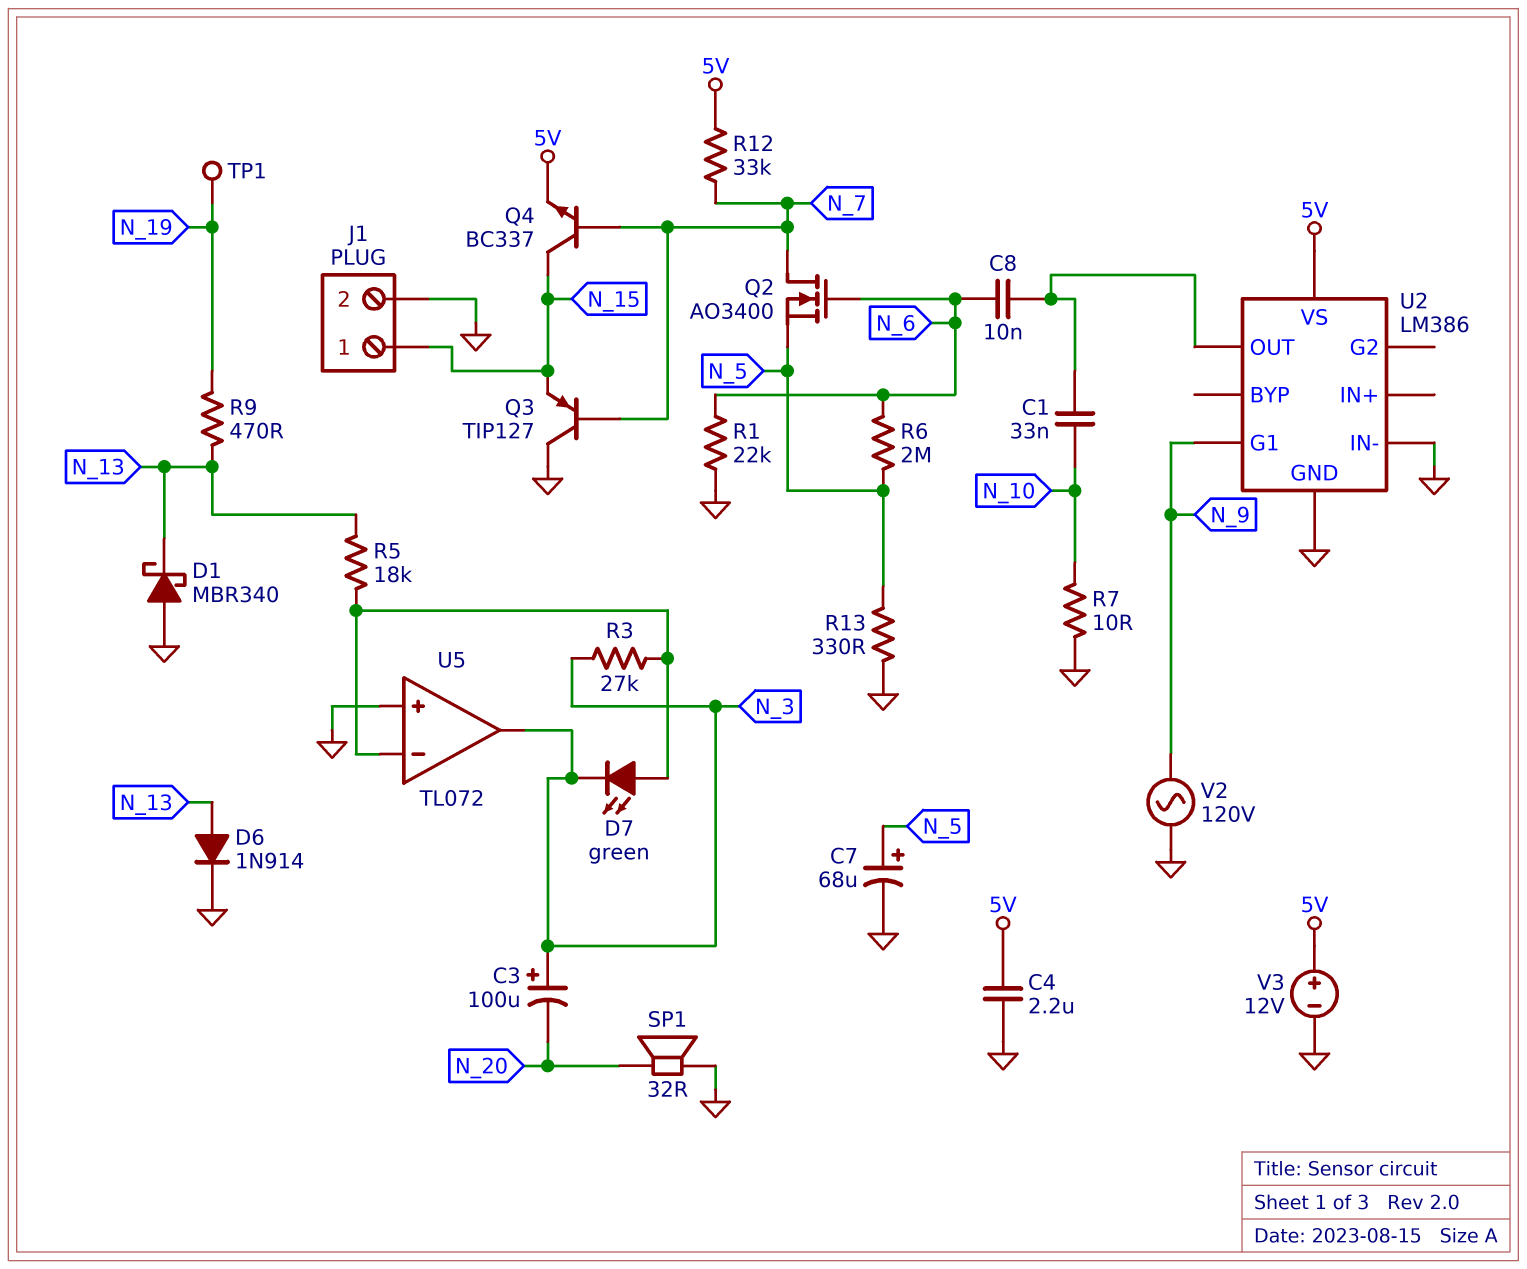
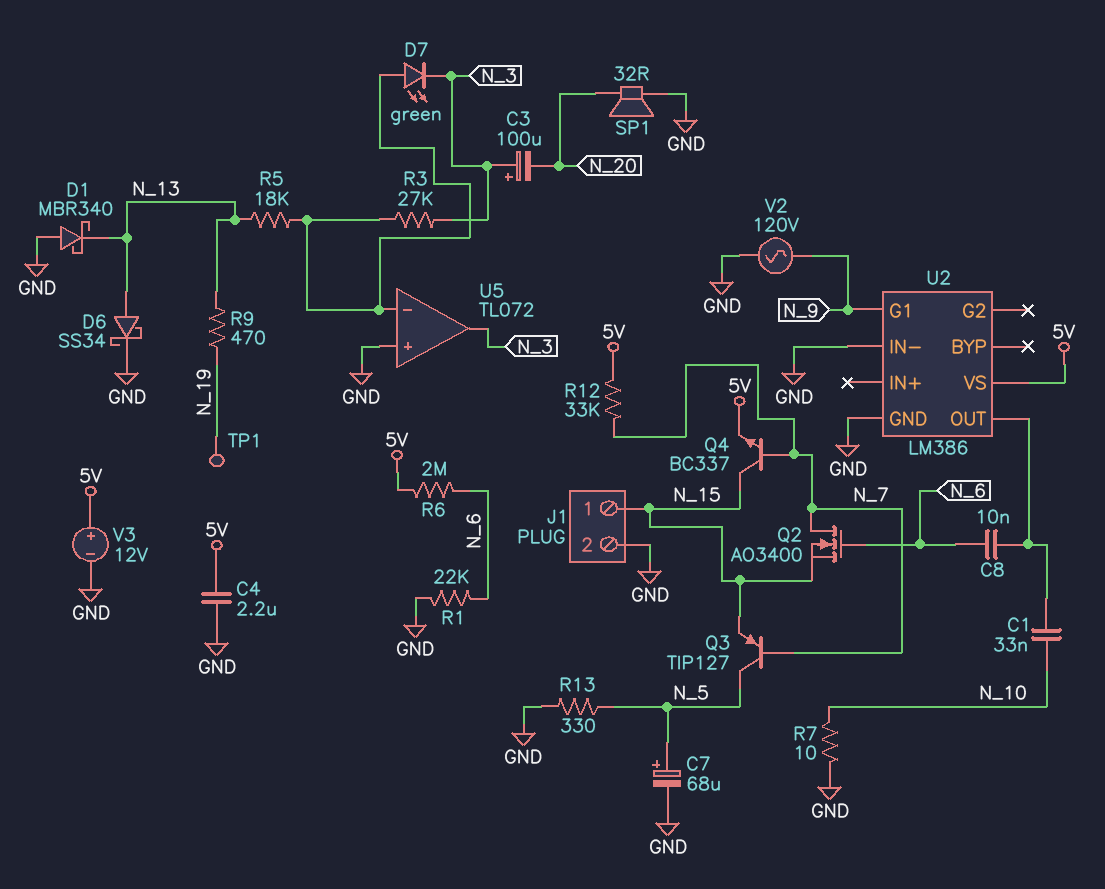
D6: diode 1N914 (A N_13, K GND) -> schottky SS34 (A N_13, K GND)
Q2: NMOS AO3400 (G N_6, D N_7, S N_5) -> NMOS AO3400 (G N_6, D N_7, S N_15)
Q3: PNP TIP127 (B N_7, C GND, E N_15) -> PNP TIP127 (B N_7, C N_5, E N_15)
R6: 2M (N_5, N_6) -> 2M (5V, N_6)

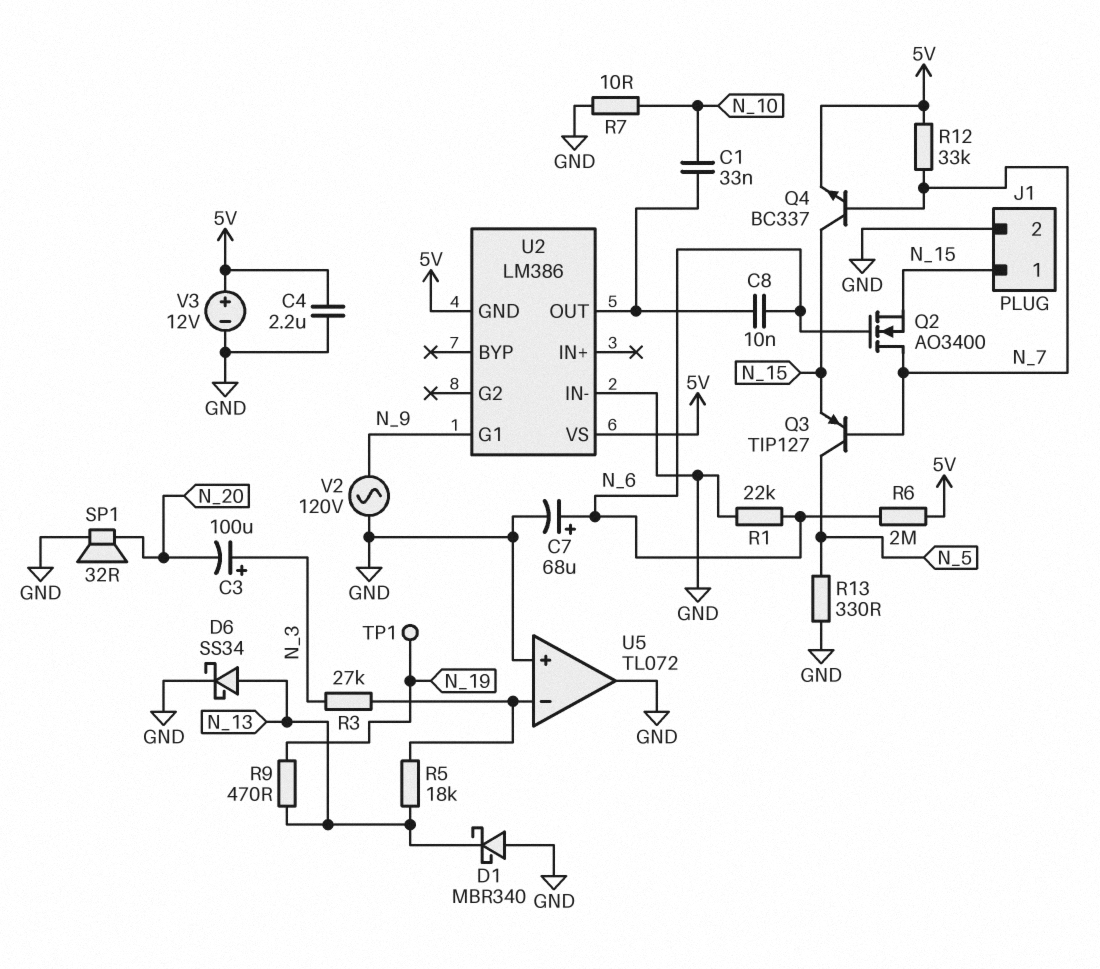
C7: 68uF (plus N_5, minus GND) -> 68uF (plus N_6, minus GND)
D7: LED green (A U5/in-, K N_3) -> none
U2 pin GND: GND -> 5V
U5 pin out: N_3 -> GND

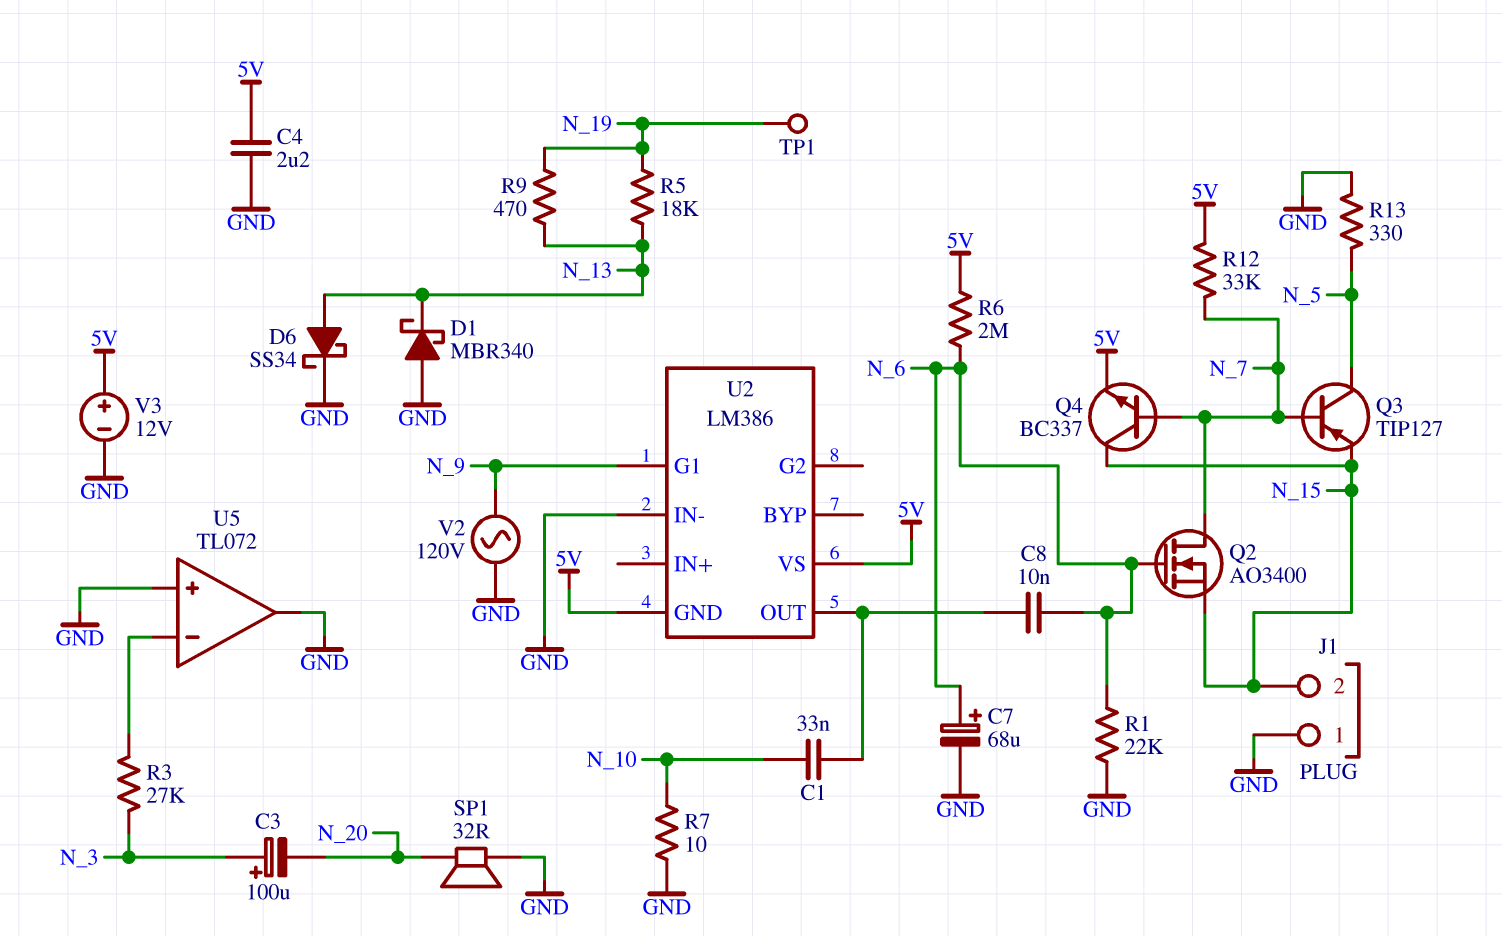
J1 pin 1: N_15 -> GND
J1 pin 2: GND -> N_15
R5: 18k (N_13, U5/in-) -> 18k (N_13, N_19)

